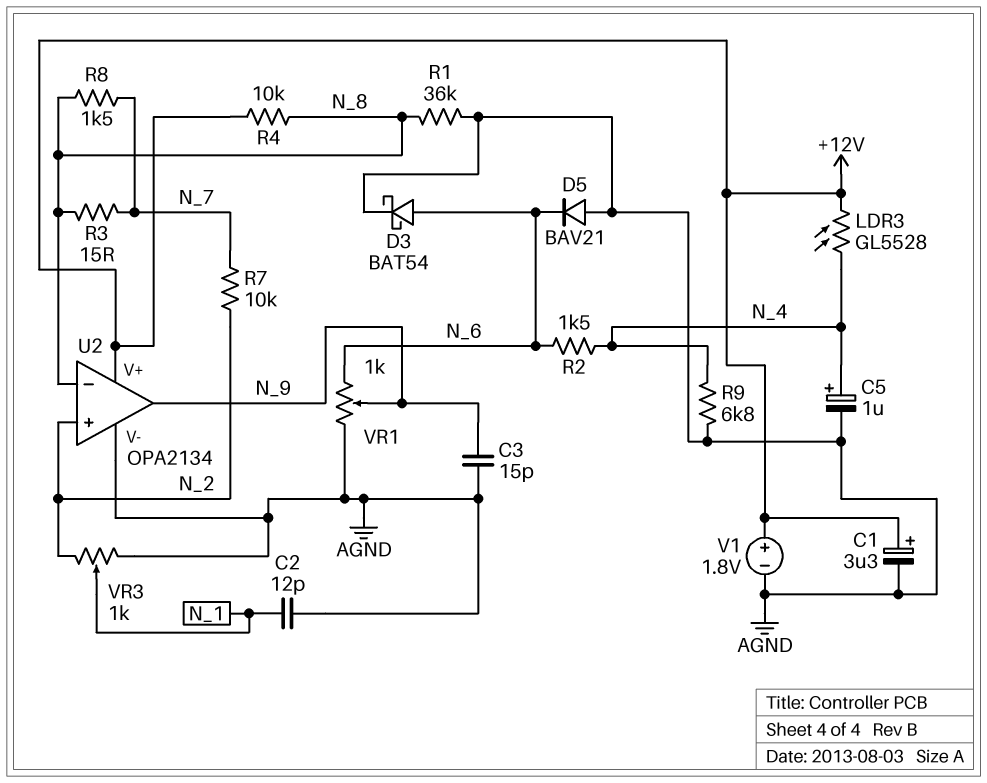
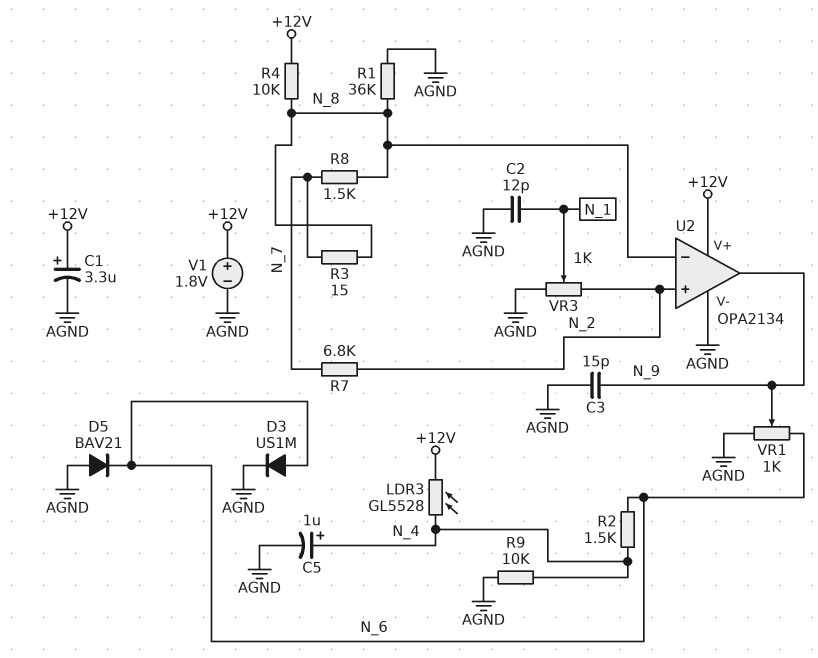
D3: schottky BAT54 (A N_6, K AGND) -> diode US1M (A N_6, K AGND)
R7: 10k (N_2, N_7) -> 6.8k (N_2, N_7)
R9: 6.8k (AGND, N_4) -> 10k (AGND, N_4)

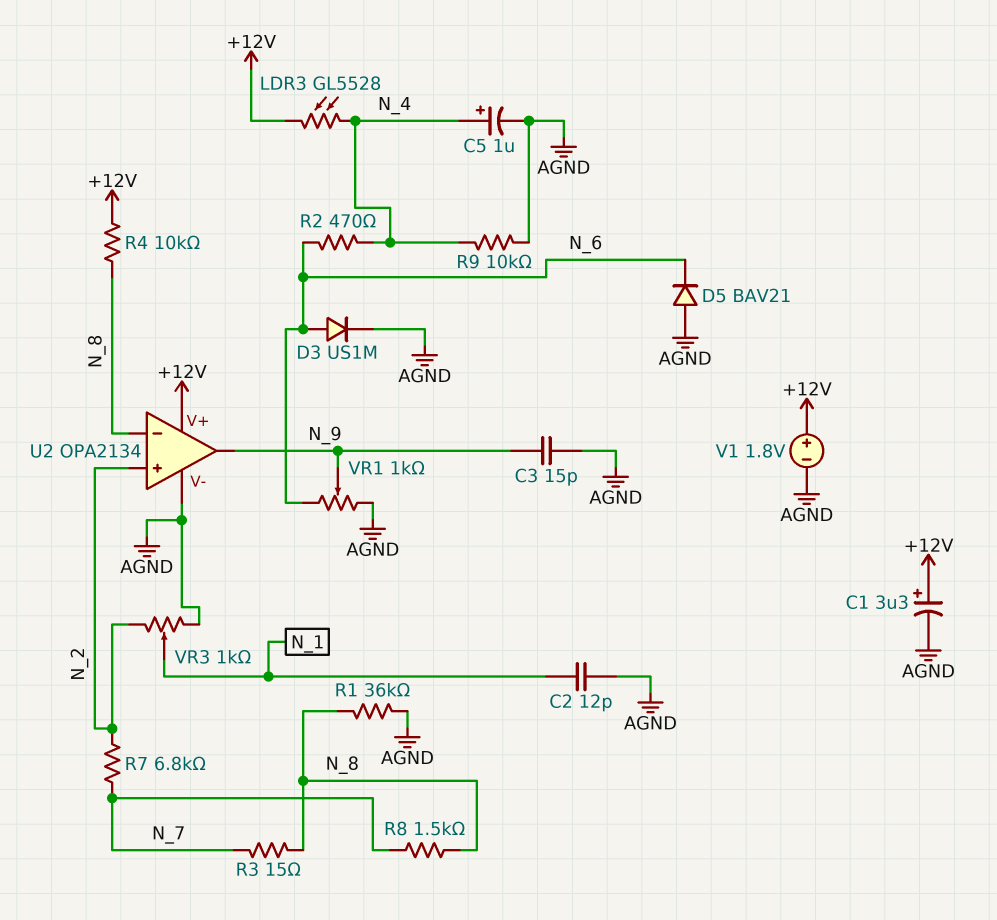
R2: 1.5k (N_4, N_6) -> 470 (N_4, N_6)

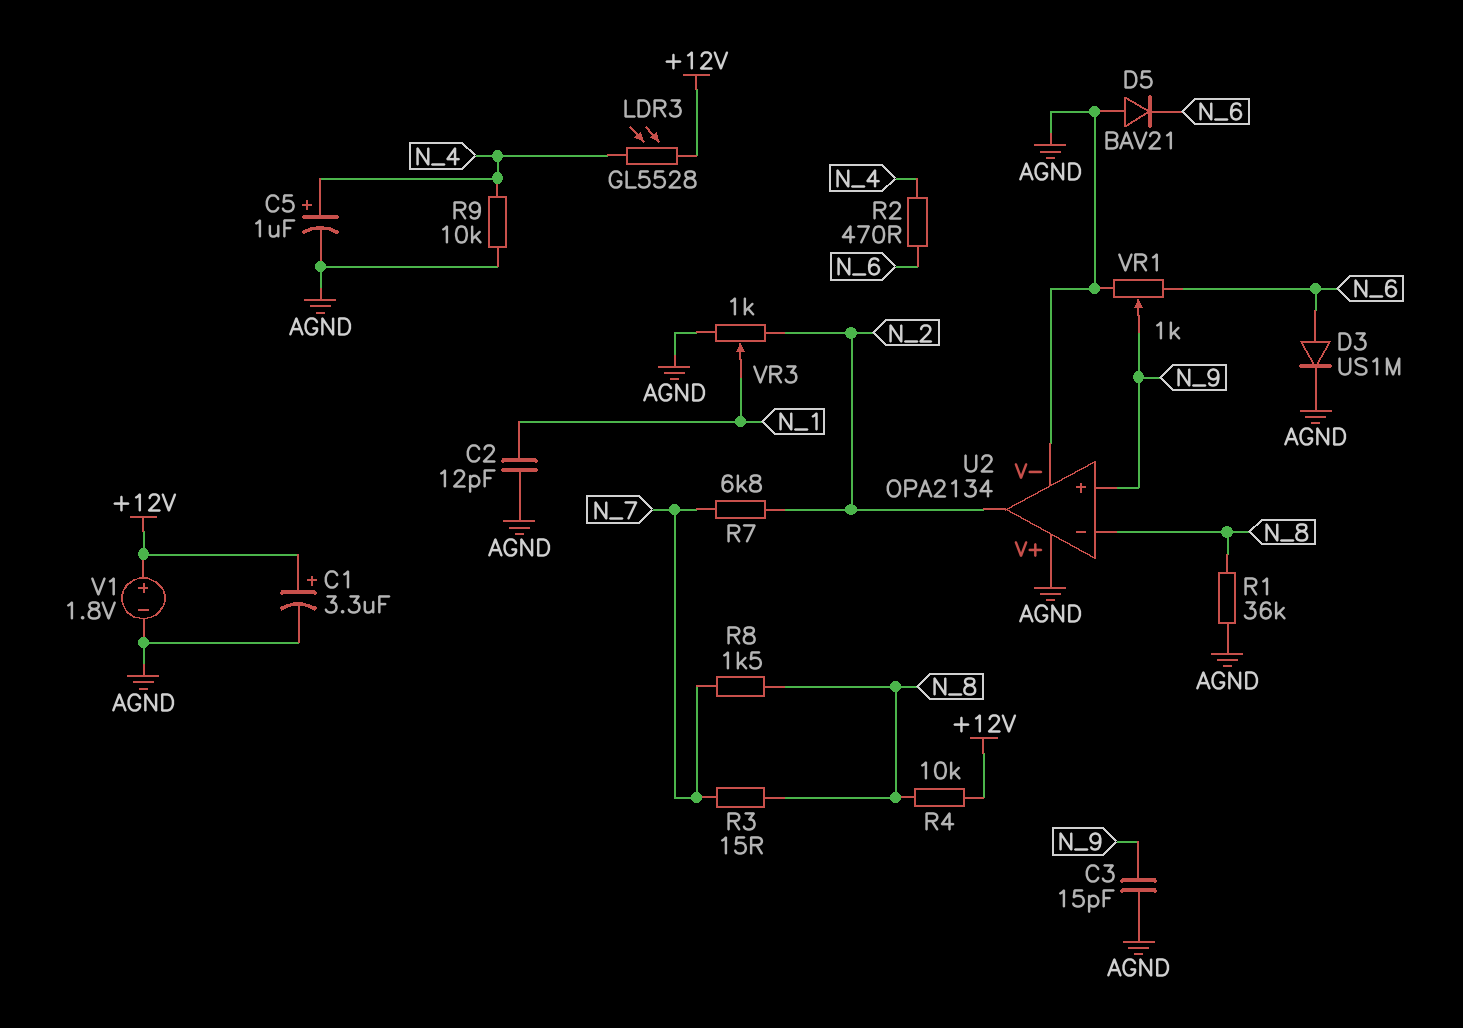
U2 pin V+: +12V -> AGND
U2 pin in+: N_2 -> N_9
U2 pin out: N_9 -> N_2

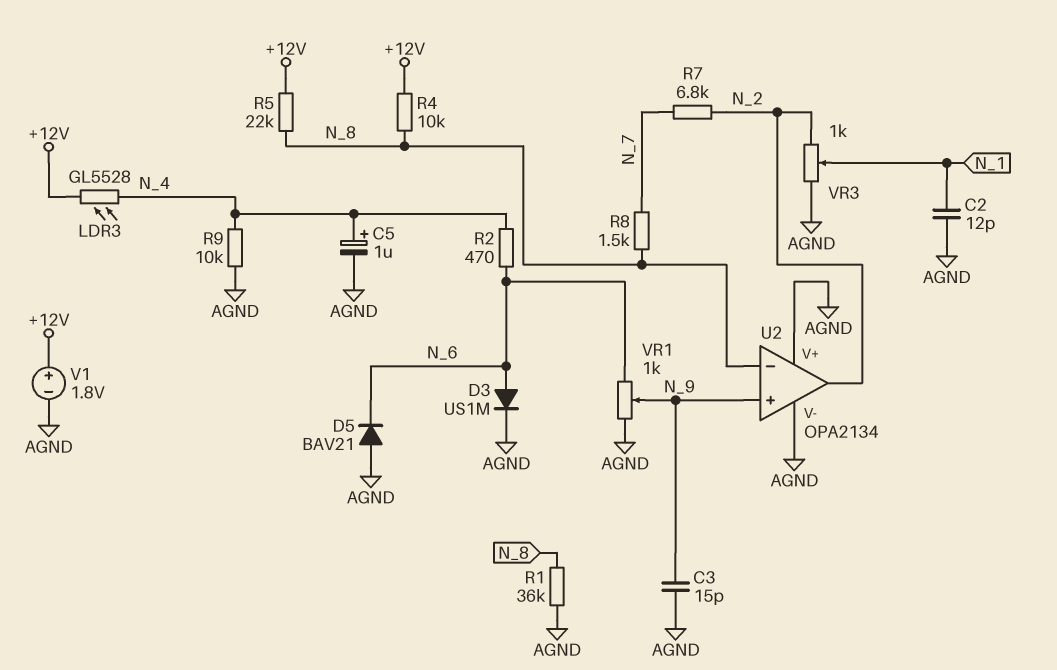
C1: 3.3uF (plus +12V, minus AGND) -> none
R3: 15 (N_7, N_8) -> none
R5: none -> 22k (+12V, N_8)

